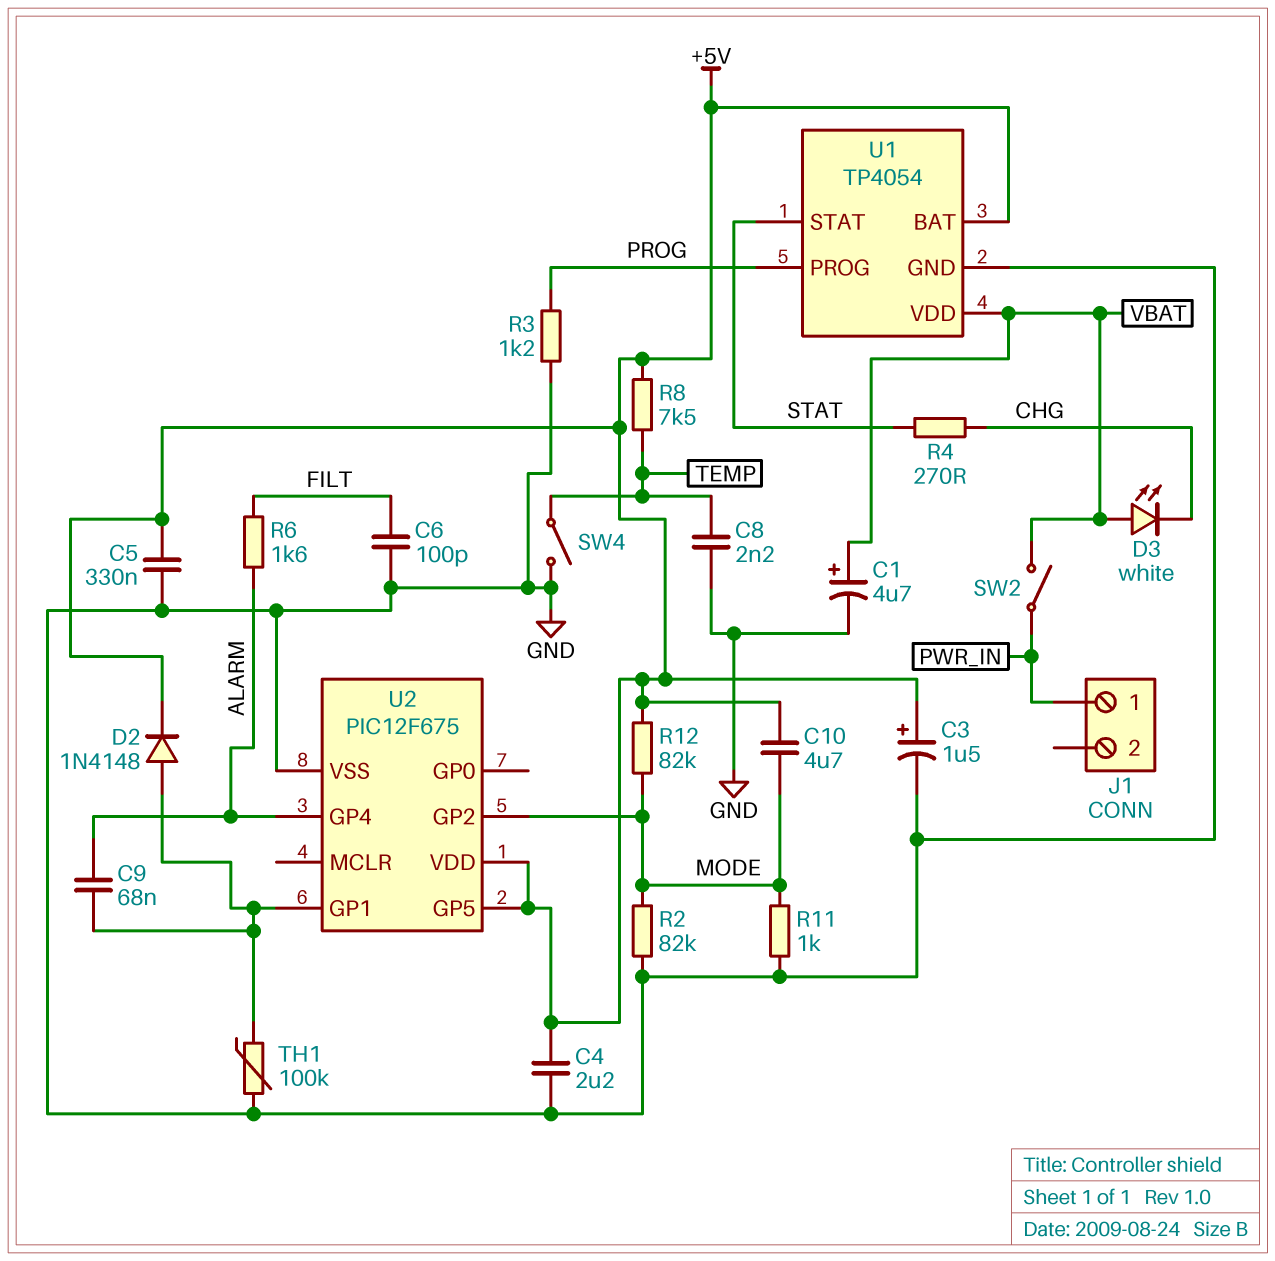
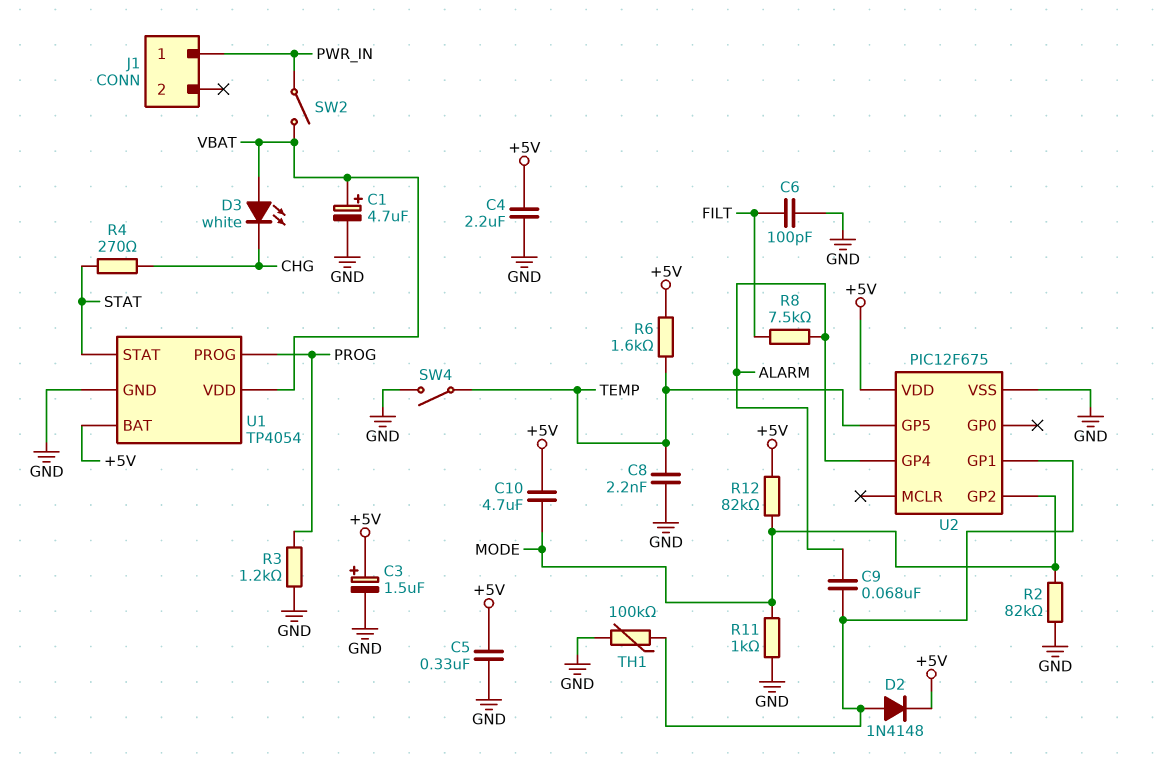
R6: 1.6k (ALARM, FILT) -> 1.6k (+5V, TEMP)
R8: 7.5k (+5V, TEMP) -> 7.5k (ALARM, FILT)
U2 pin GP5: +5V -> TEMP

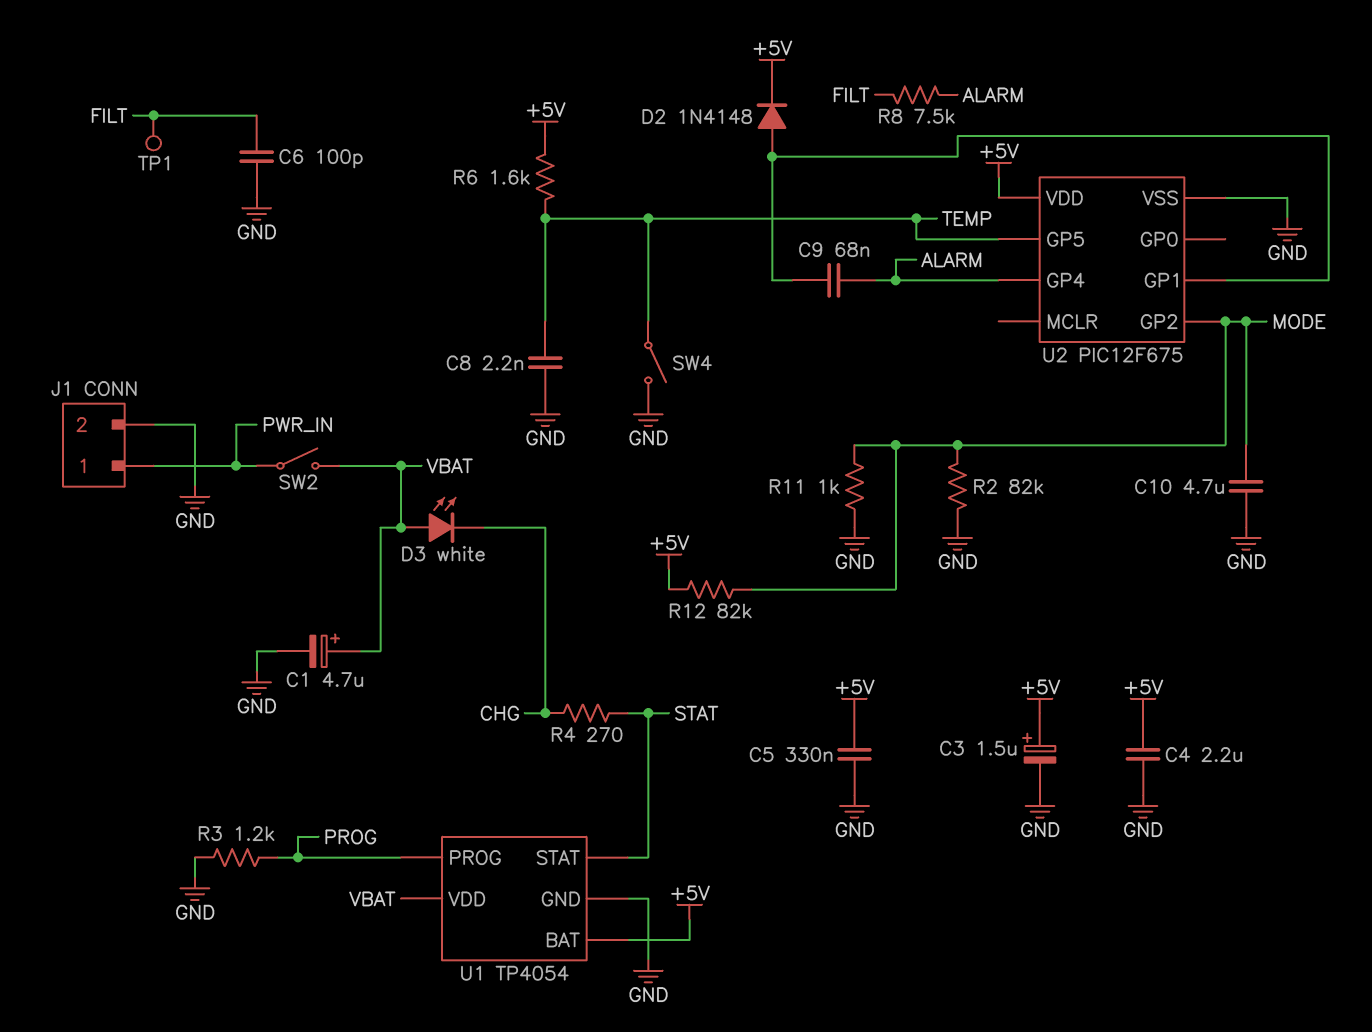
C10: 4.7uF (+5V, MODE) -> 4.7uF (GND, MODE)
J1 pin 2: none -> GND
TH1: 100k (GND, U2/GP1) -> none
TP1: none -> test point (FILT)

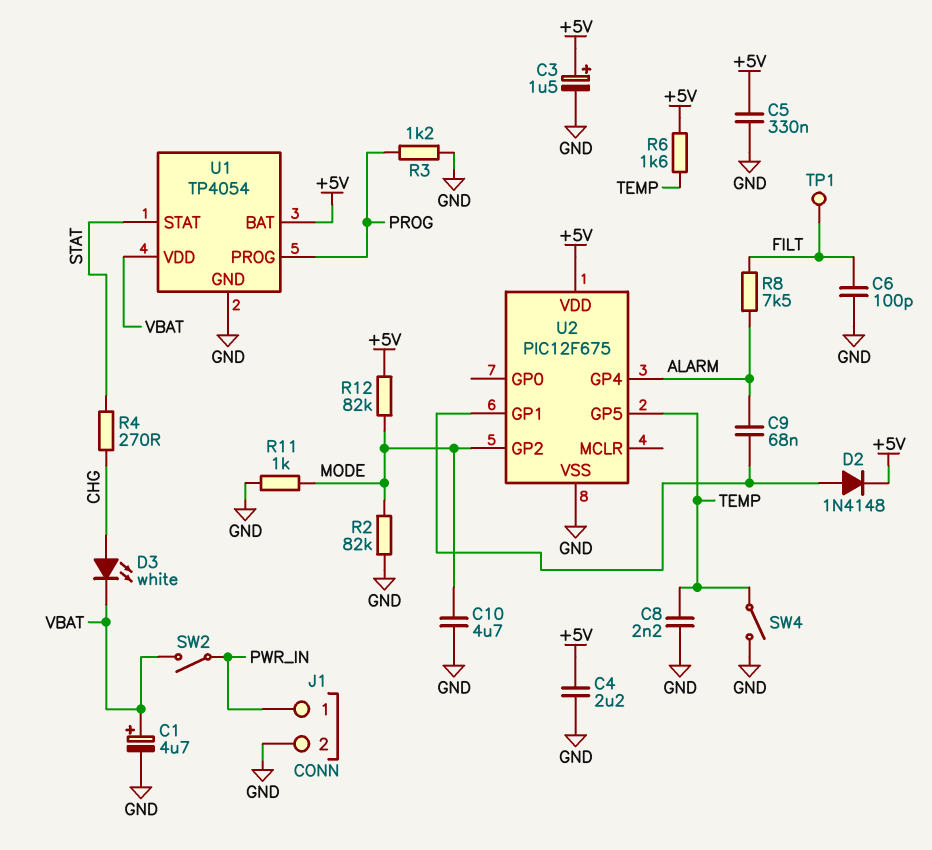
D3: LED white (A VBAT, K CHG) -> LED white (A CHG, K VBAT)

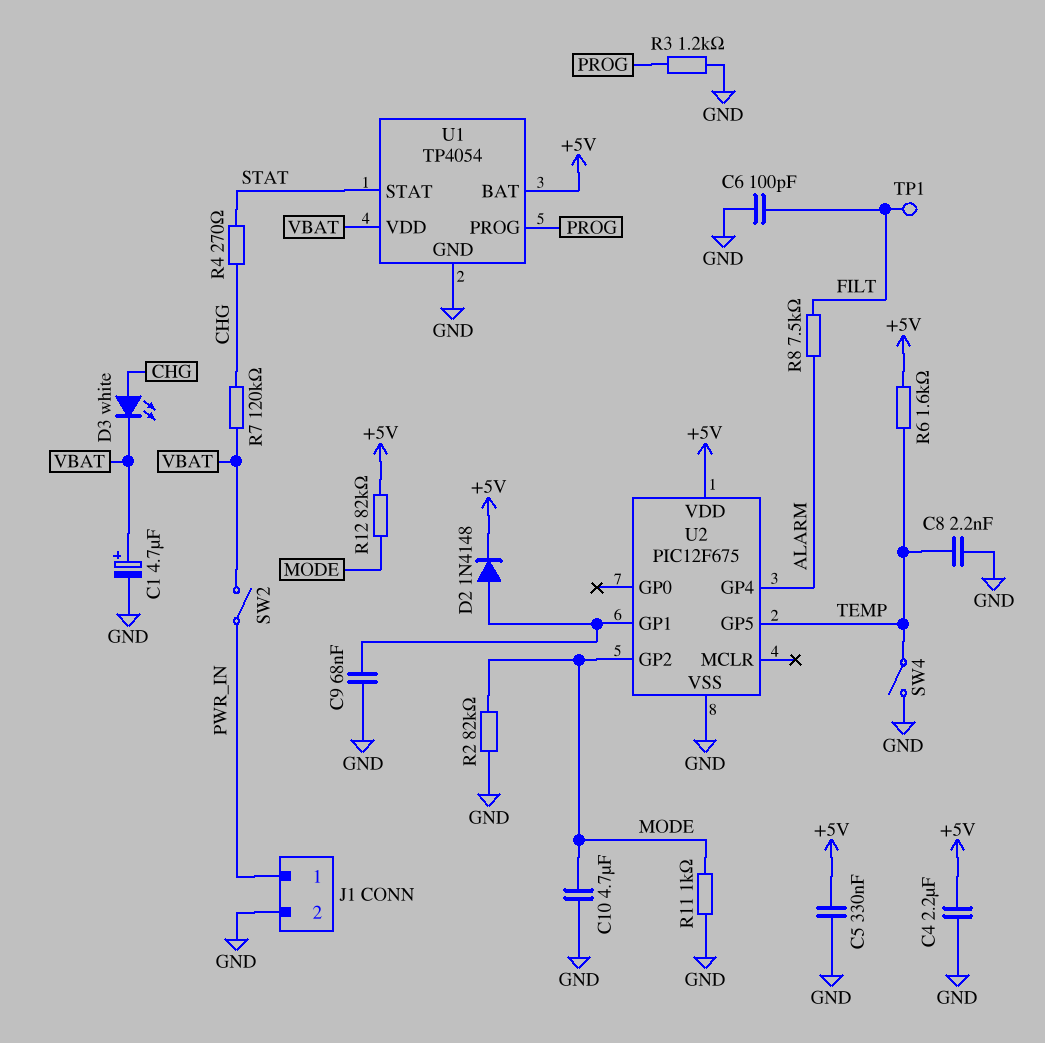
C3: 1.5uF (plus +5V, minus GND) -> none
C9: 68nF (ALARM, U2/GP1) -> 68nF (GND, U2/GP1)
R7: none -> 120k (CHG, VBAT)

